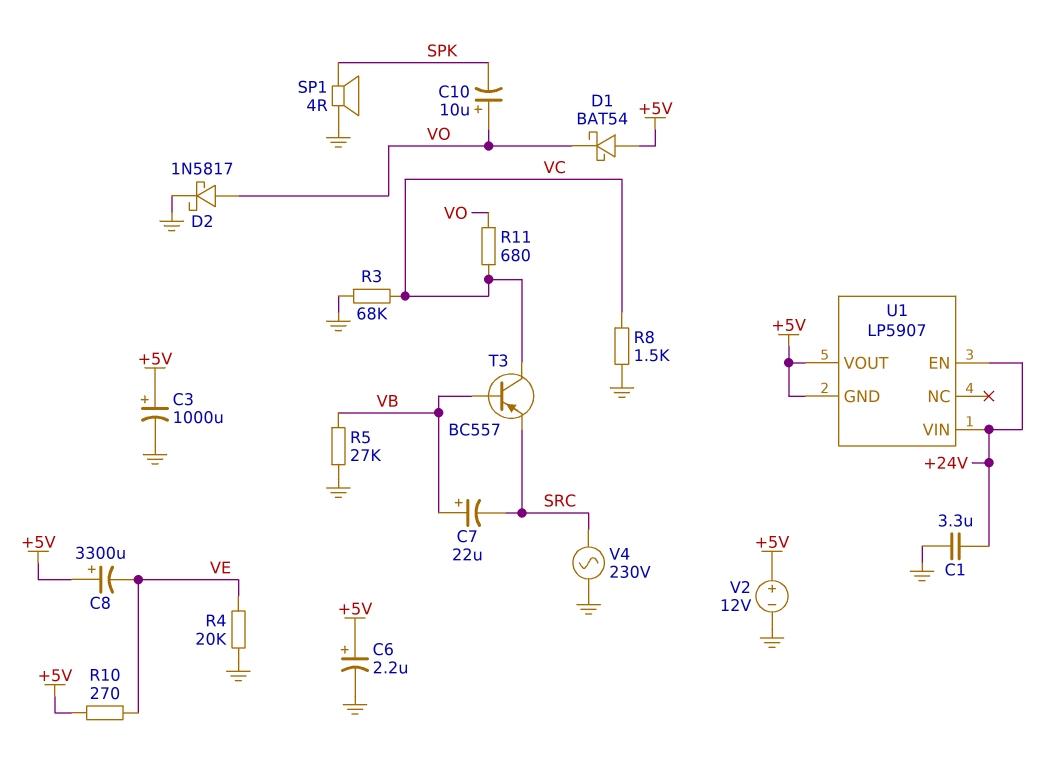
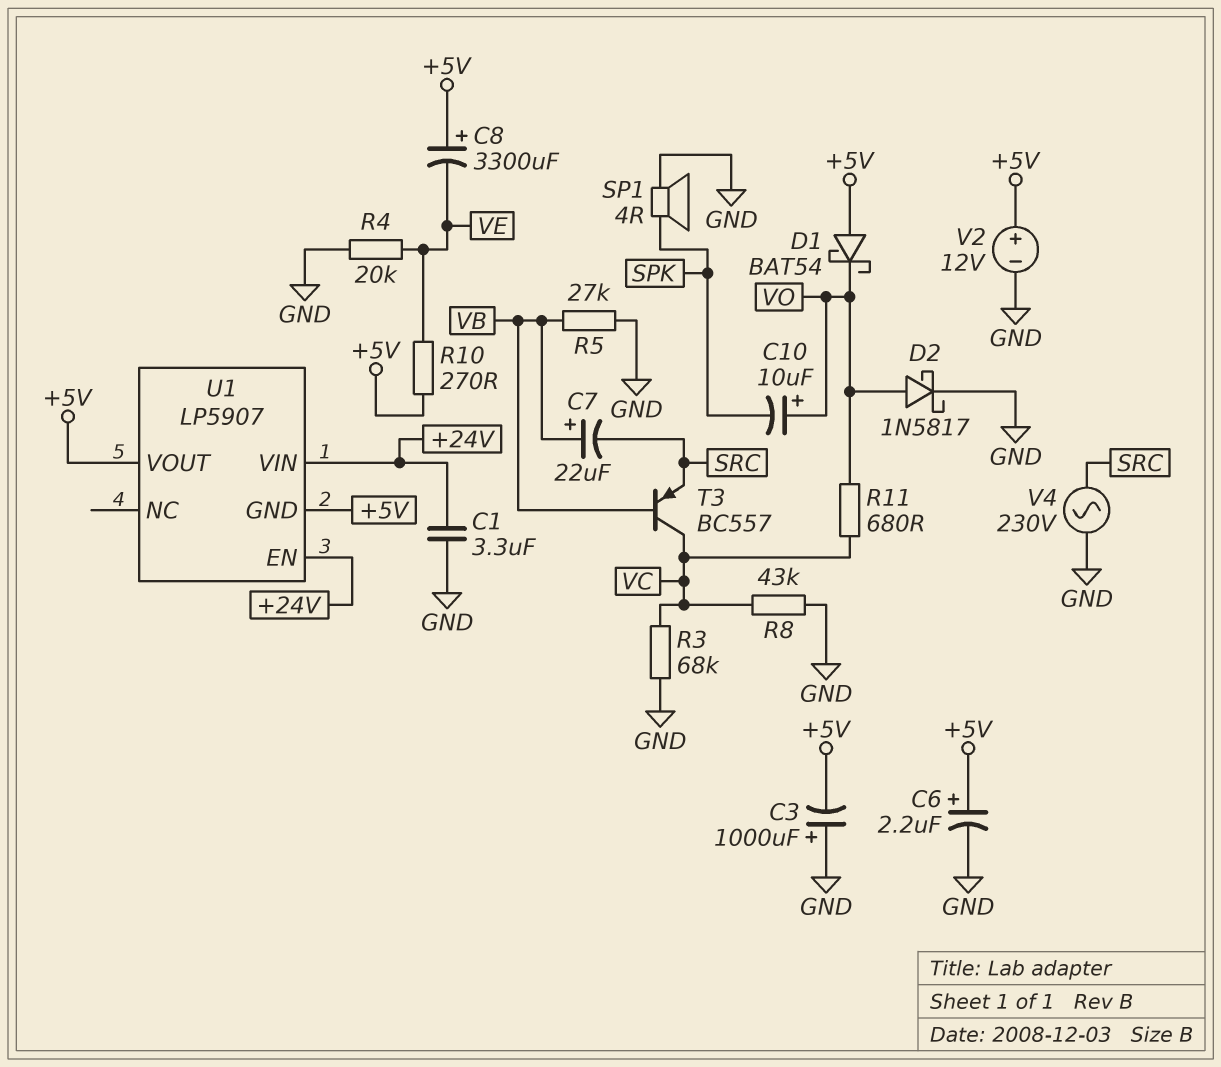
C3: 1000uF (plus +5V, minus GND) -> 1000uF (plus GND, minus +5V)
R8: 1.5k (GND, VC) -> 43k (GND, VC)

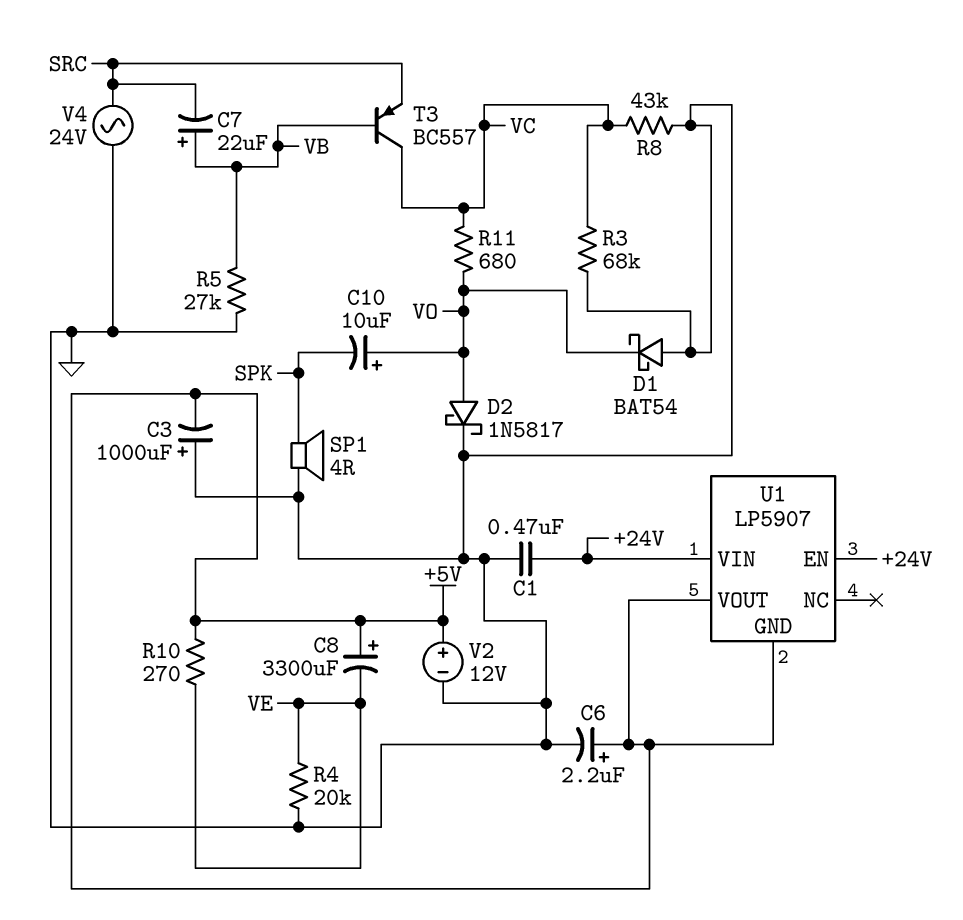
C1: 3.3uF (+24V, GND) -> 470nF (+24V, GND)
D1: schottky BAT54 (A +5V, K VO) -> schottky BAT54 (A GND, K VO)
V4: AC 230V (GND, SRC) -> AC 24V (GND, SRC)

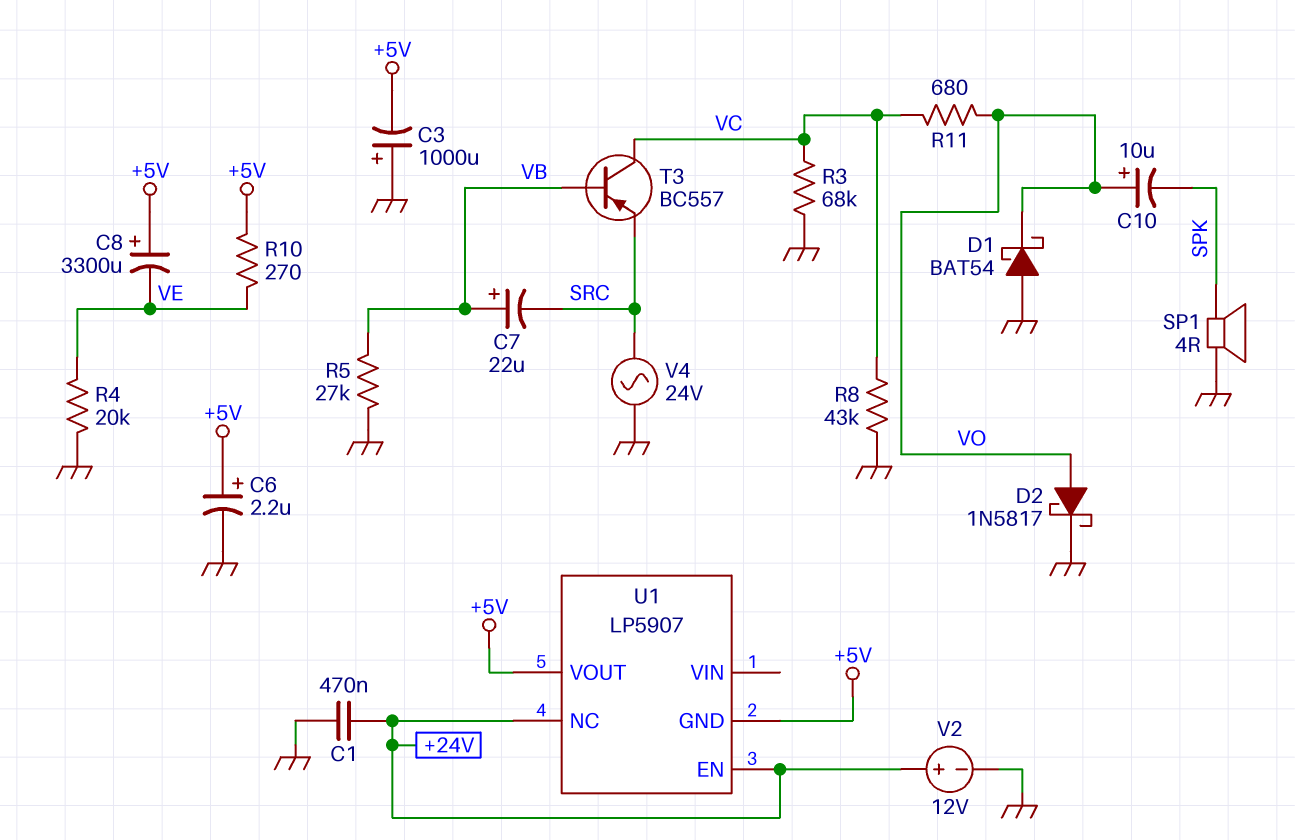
U1 pin NC: none -> +24V
U1 pin VIN: +24V -> none
V2: 12V (plus +5V, minus GND) -> 12V (plus +24V, minus GND)

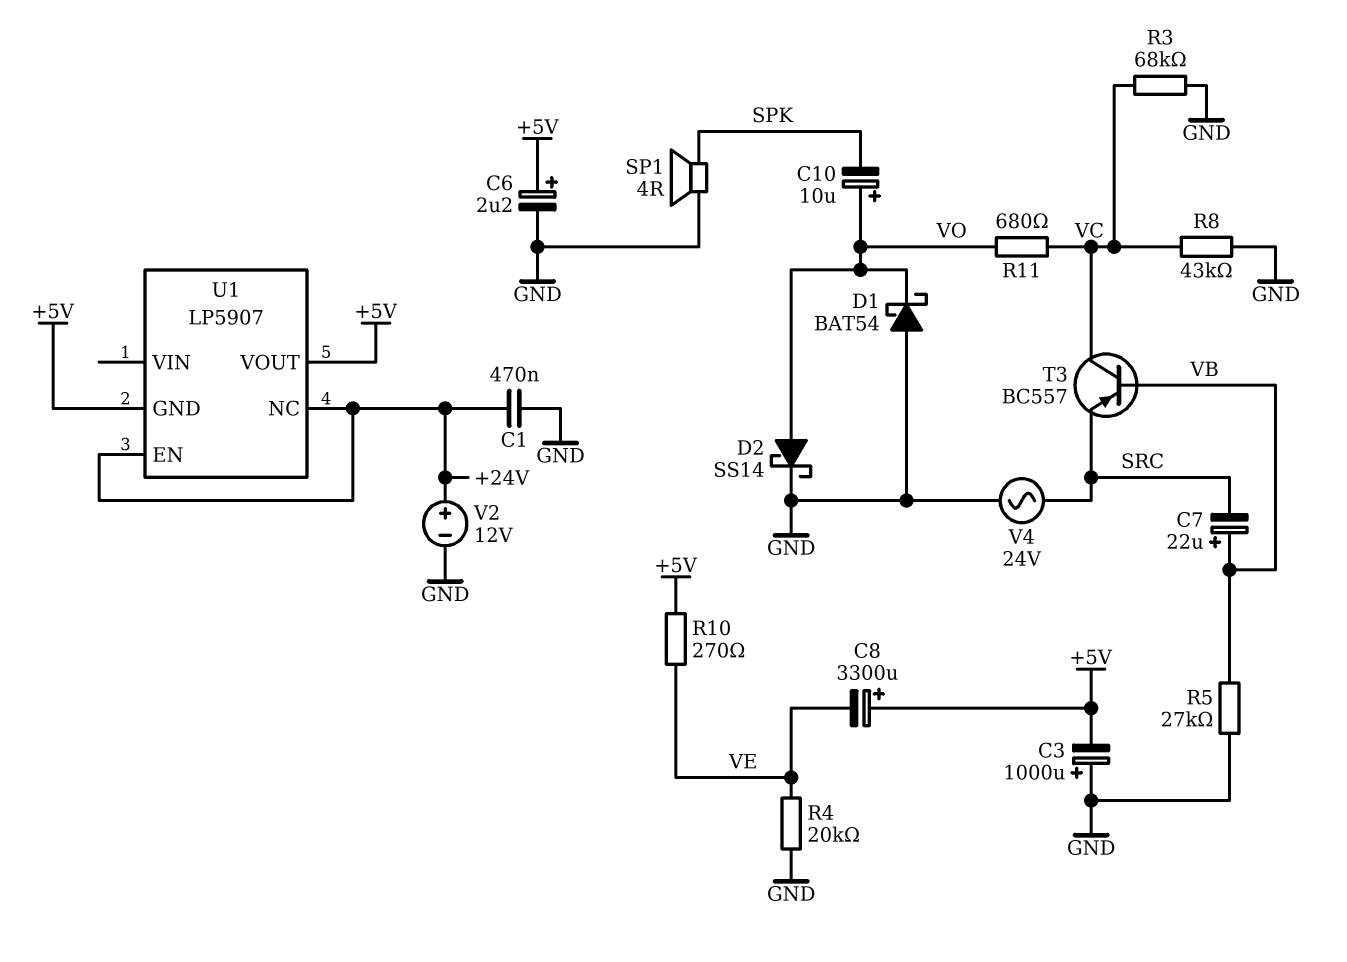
D2: schottky 1N5817 (A VO, K GND) -> schottky SS14 (A VO, K GND)

